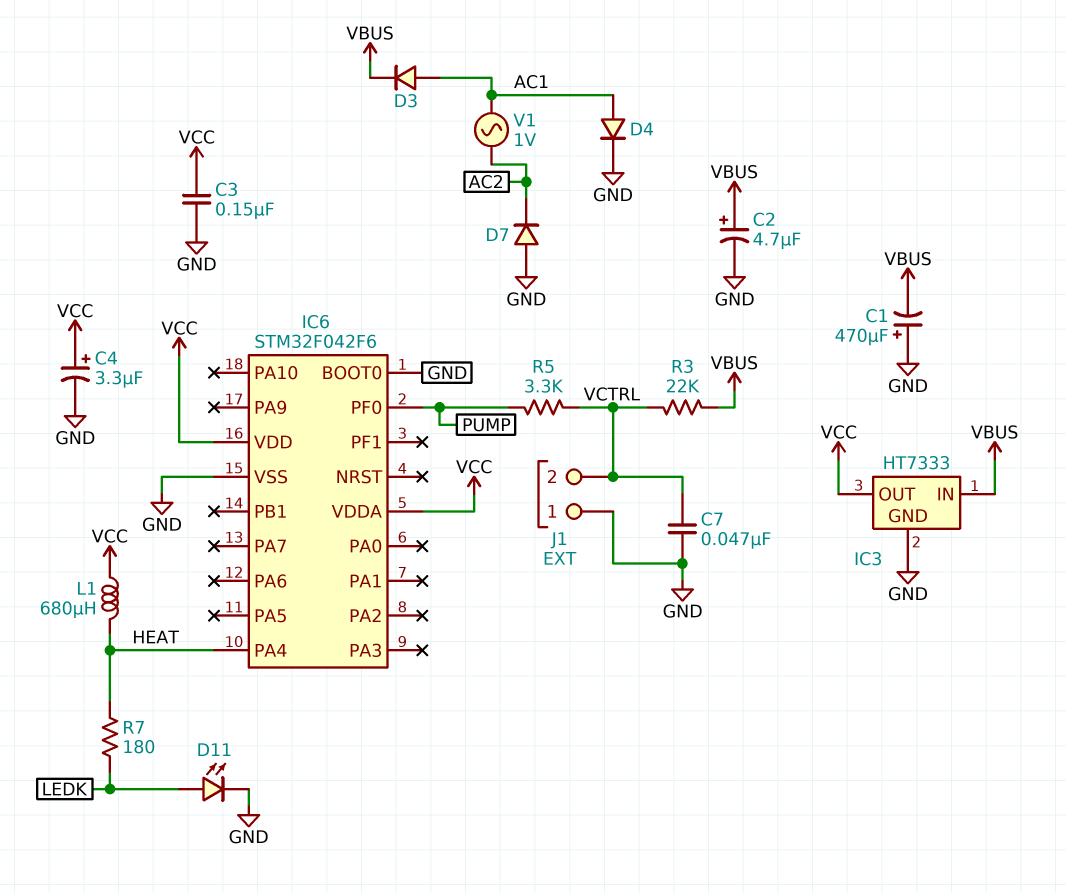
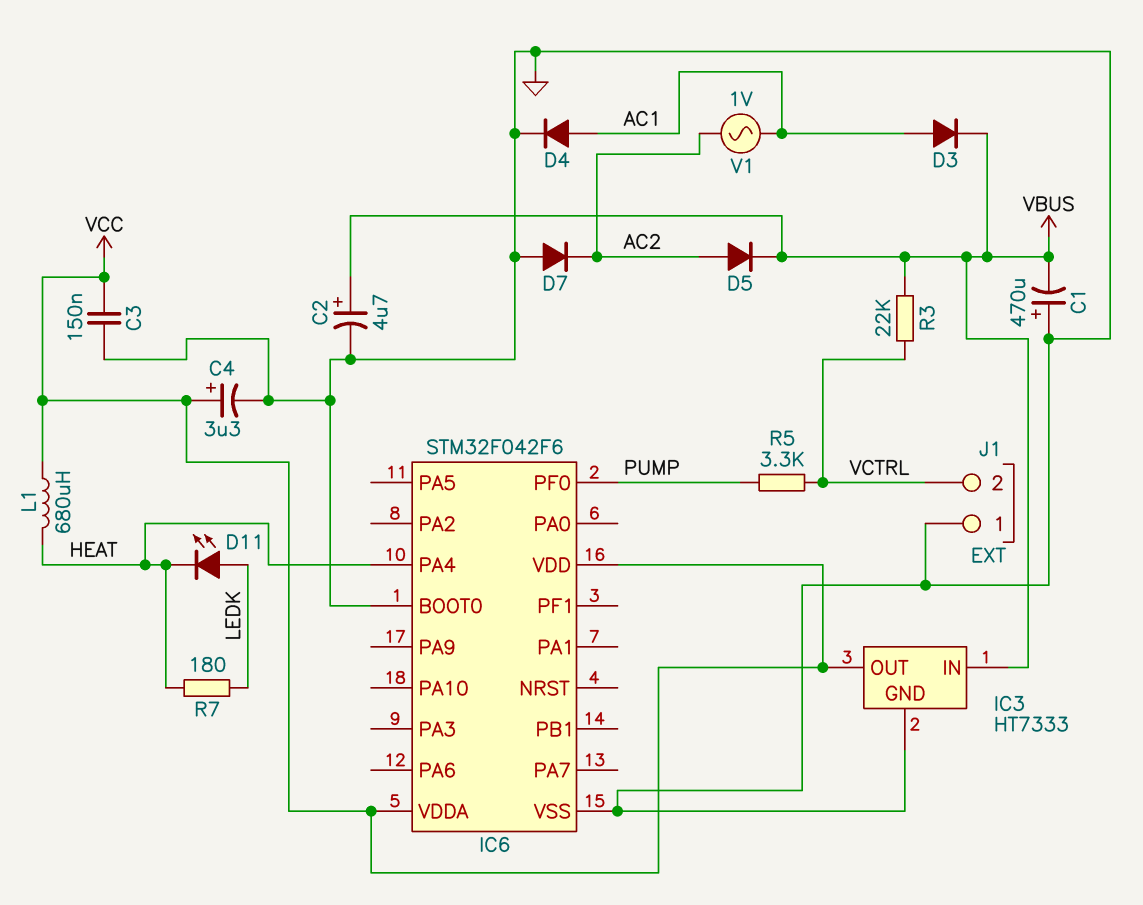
C7: 47nF (GND, VCTRL) -> none
D5: none -> diode (A AC2, K VBUS)
D11: LED (A LEDK, K GND) -> LED (A LEDK, K HEAT)

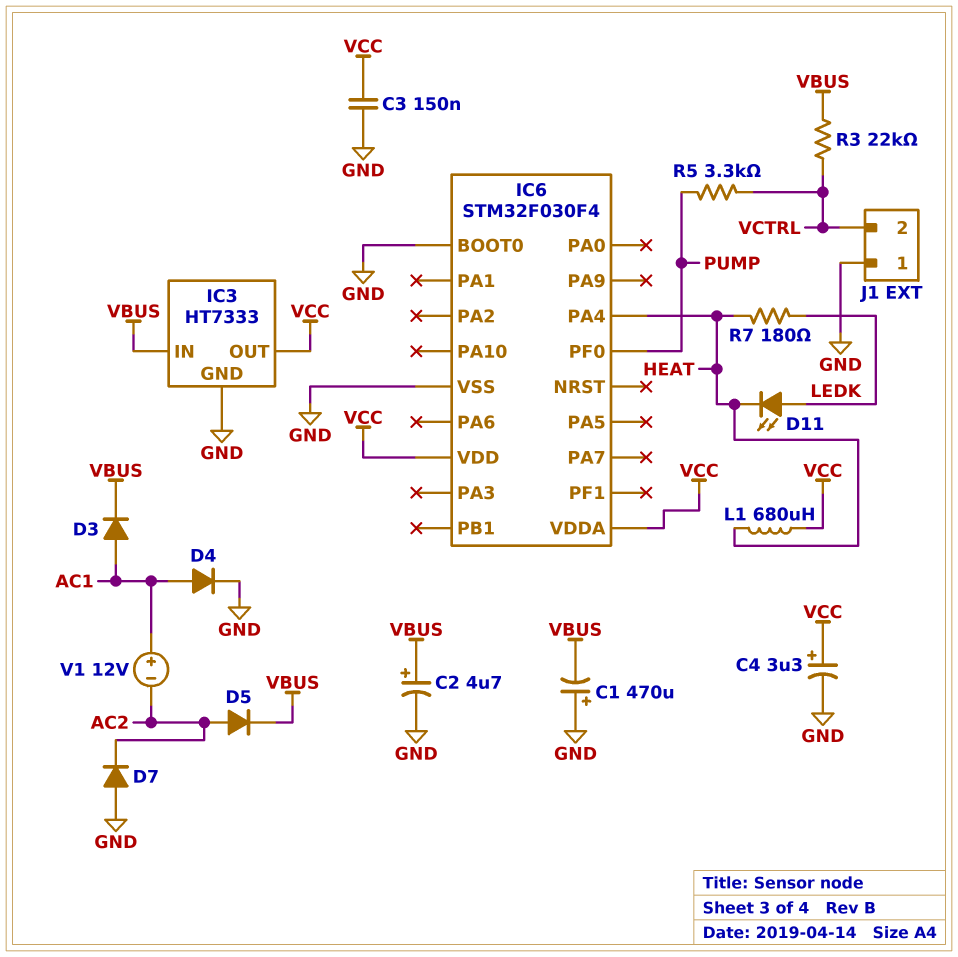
IC6: STM32F042F6 -> STM32F030F4
V1: AC 1V (AC1, AC2) -> 12V (plus AC1, minus AC2)

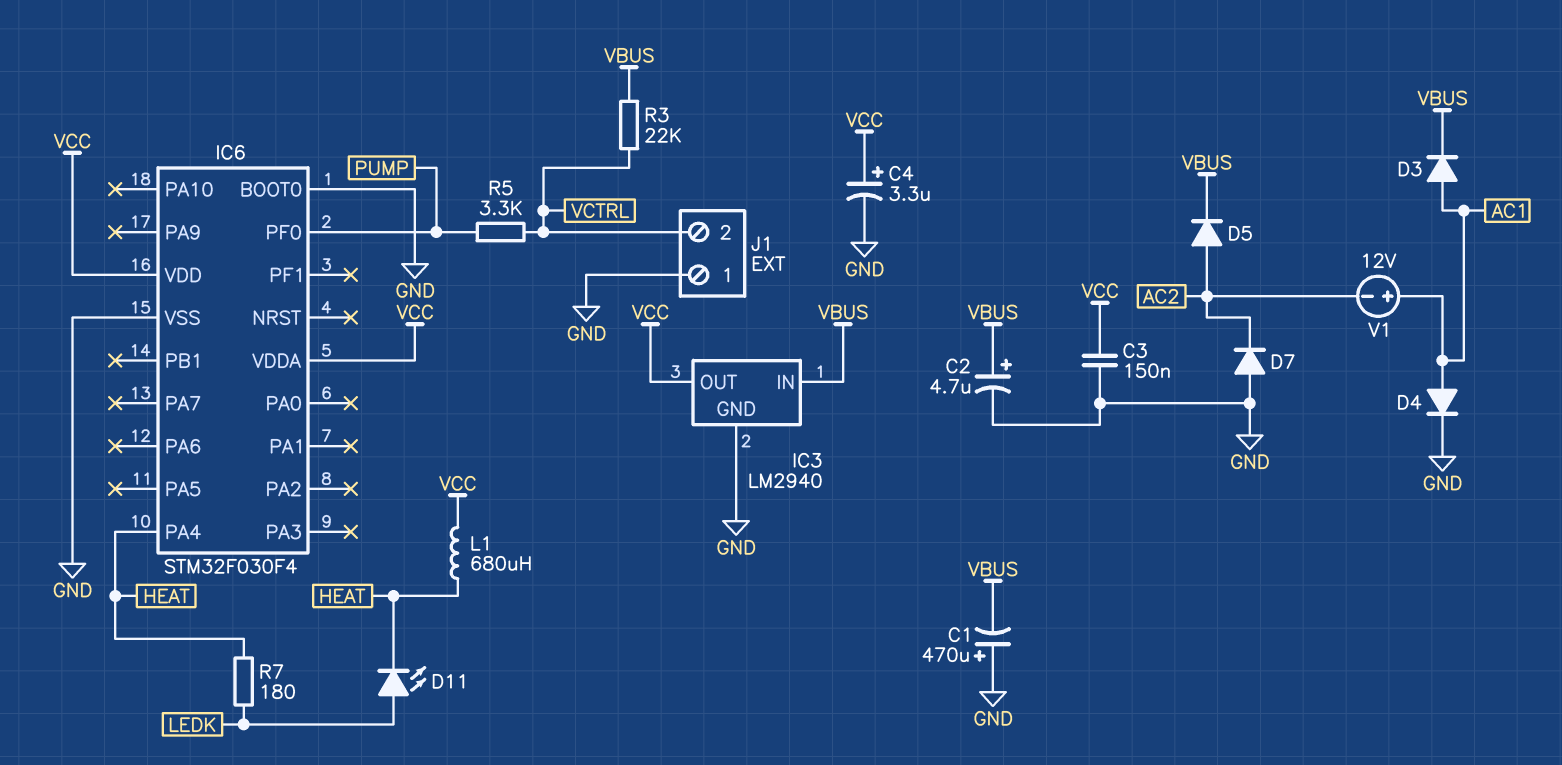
IC3: HT7333 -> LM2940

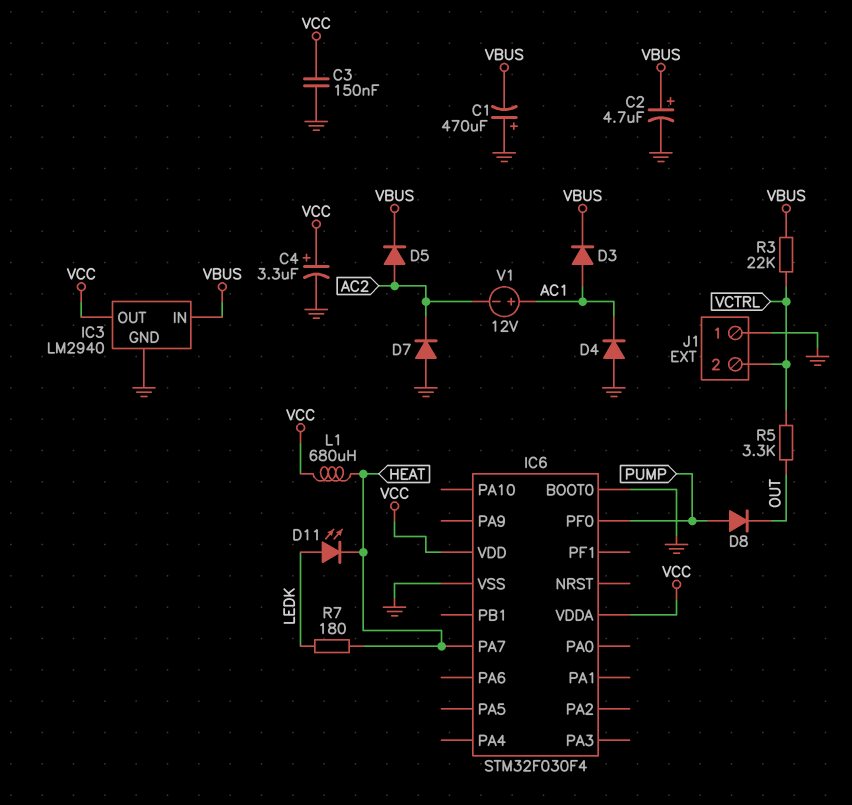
D4: diode (A AC1, K GND) -> diode (A GND, K AC1)
D8: none -> diode (A PUMP, K OUT)
IC6 pin PA4: HEAT -> none
IC6 pin PA7: none -> HEAT
R5: 3.3k (PUMP, VCTRL) -> 3.3k (OUT, VCTRL)

